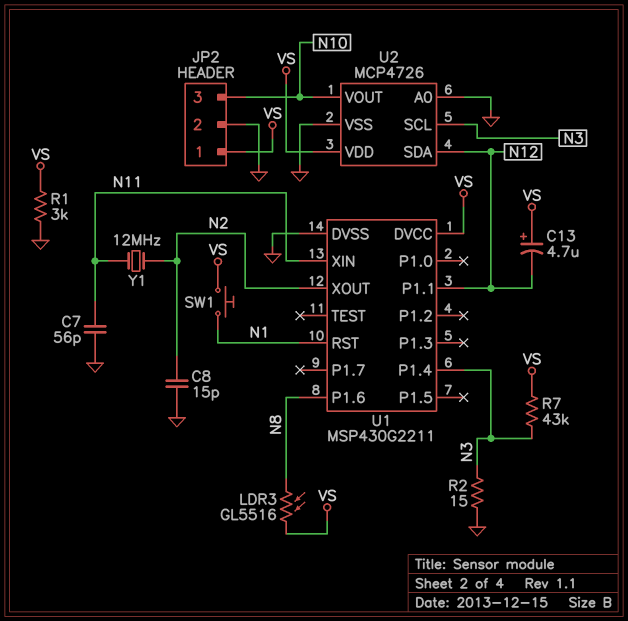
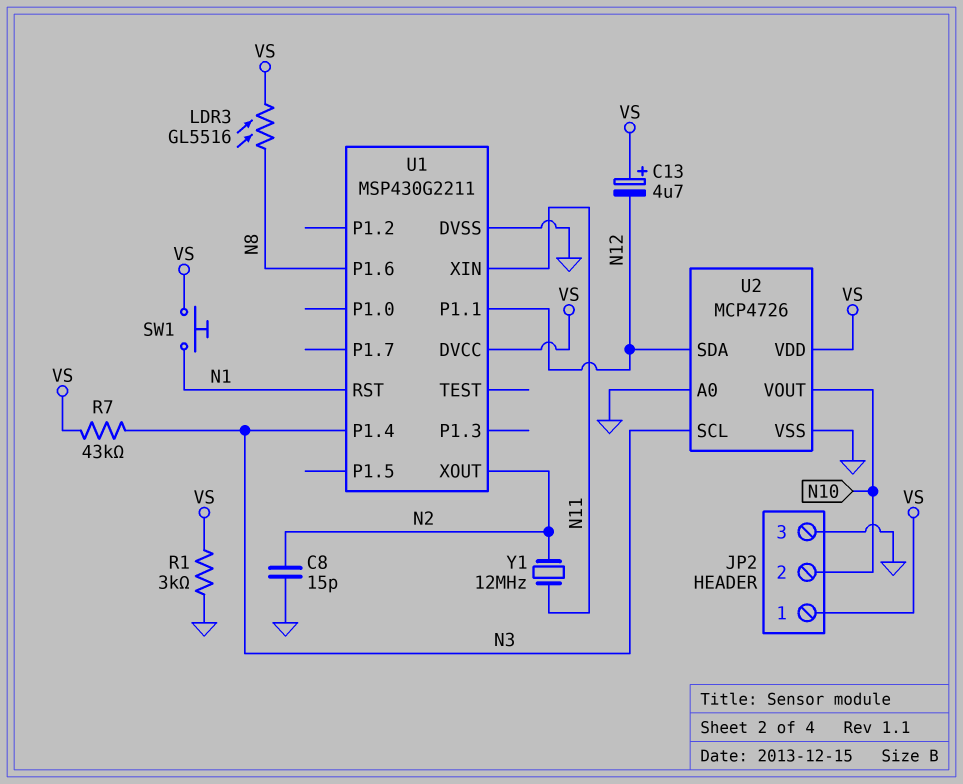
C7: 56pF (GND, N11) -> none
JP2 pin 2: GND -> N10
JP2 pin 3: N10 -> GND
R2: 15 (GND, N3) -> none

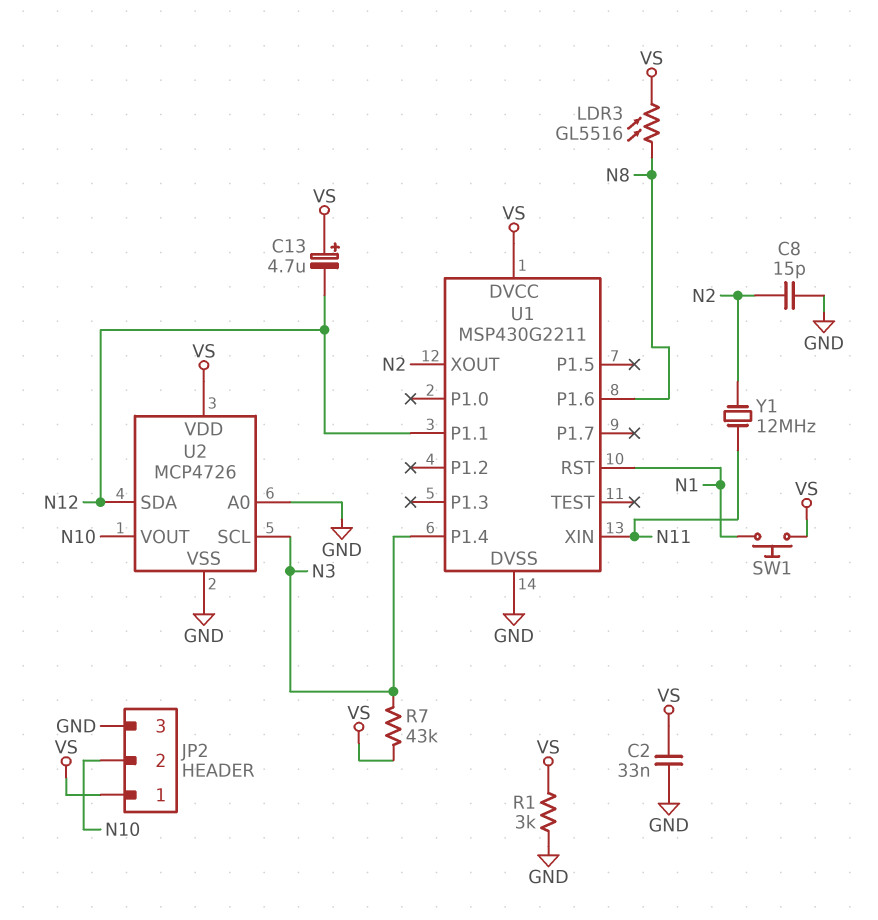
C2: none -> 33nF (GND, VS)

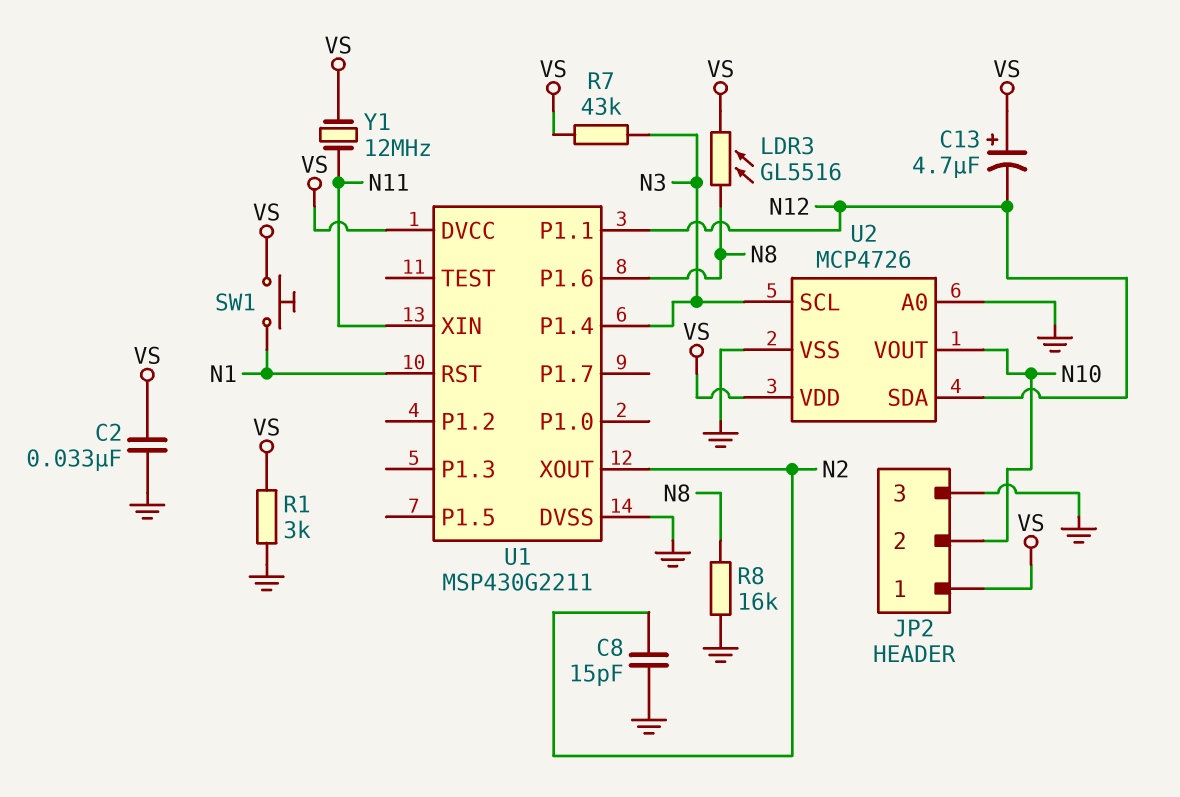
R8: none -> 16k (GND, N8)
Y1: 12MHz (N2, N11) -> 12MHz (N11, VS)

